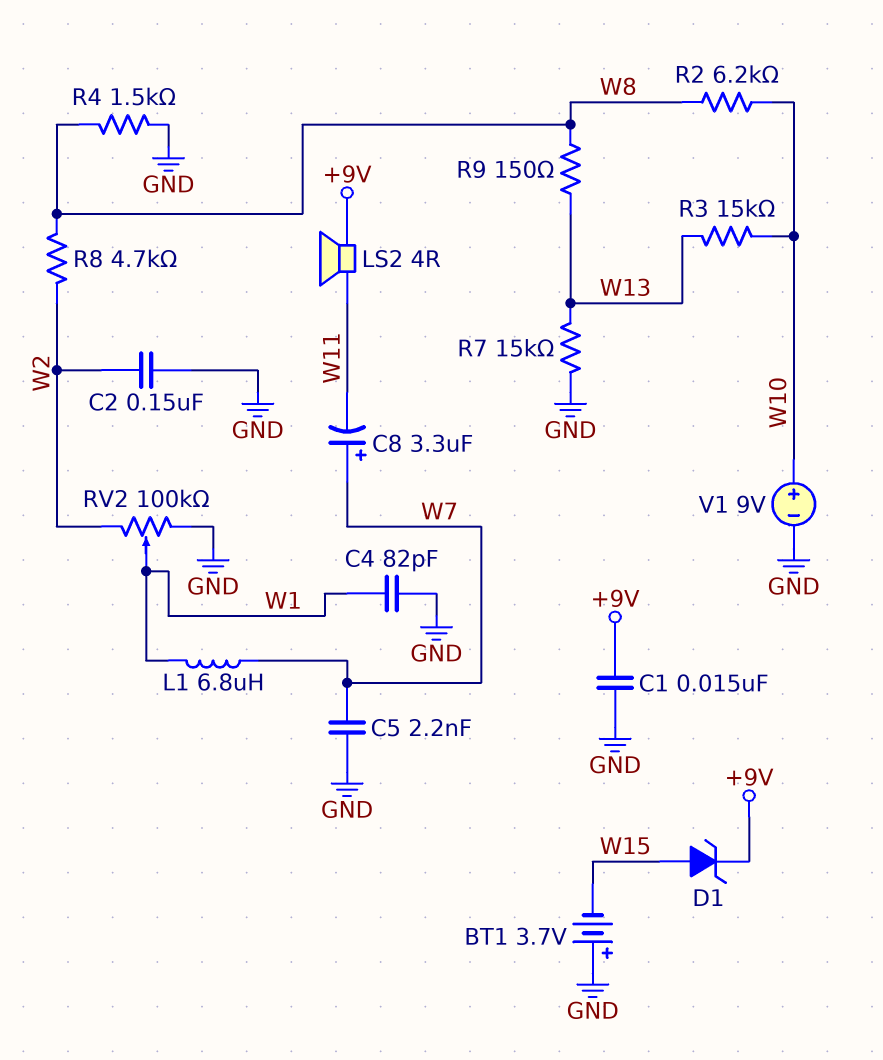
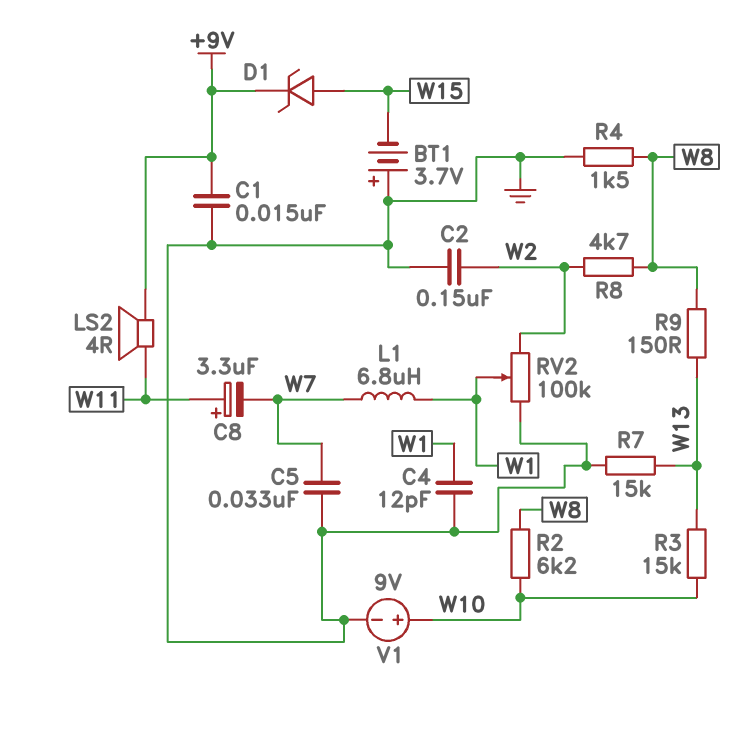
C4: 82pF (GND, W1) -> 12pF (GND, W1)
C5: 2.2nF (GND, W7) -> 33nF (GND, W7)
C8: 3.3uF (plus W7, minus W11) -> 3.3uF (plus W11, minus W7)

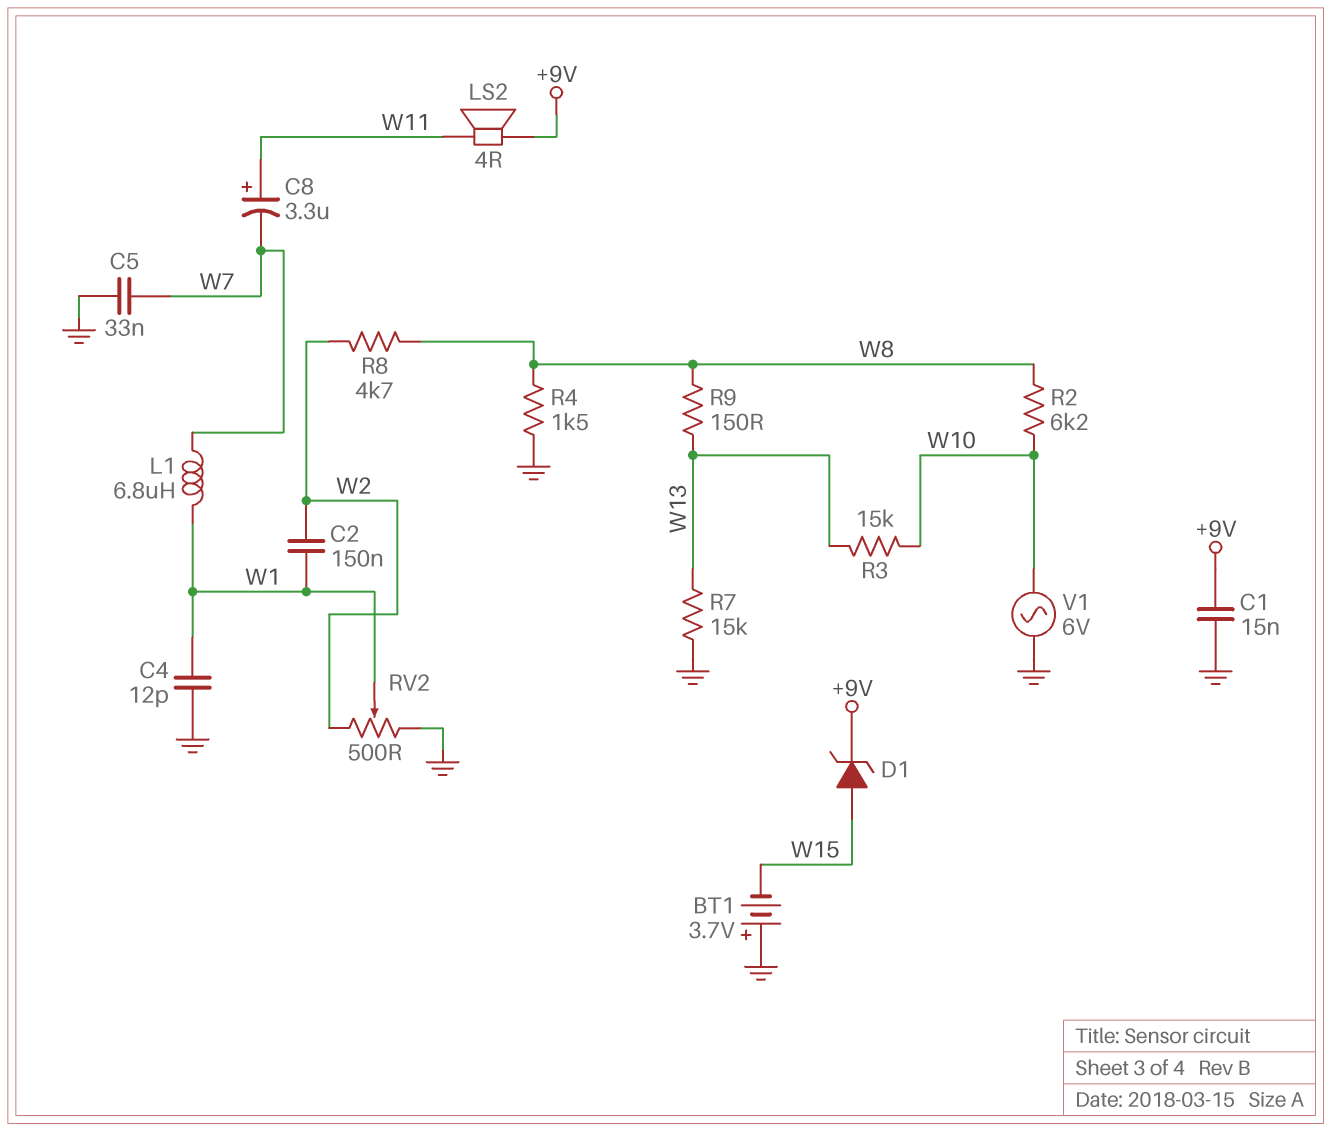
C2: 150nF (GND, W2) -> 150nF (W1, W2)
RV2: 100k (GND, W2, wiper W1) -> 500 (GND, W2, wiper W1)
V1: 9V (plus W10, minus GND) -> AC 6V (GND, W10)

